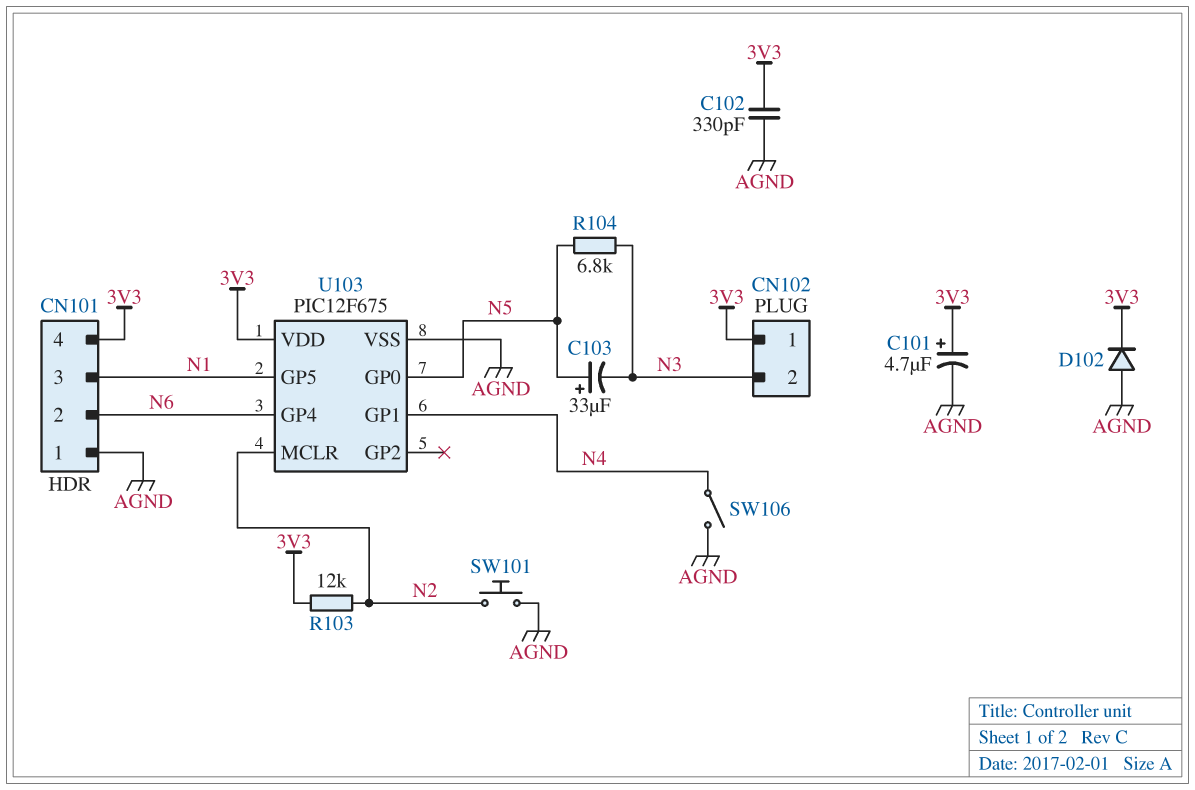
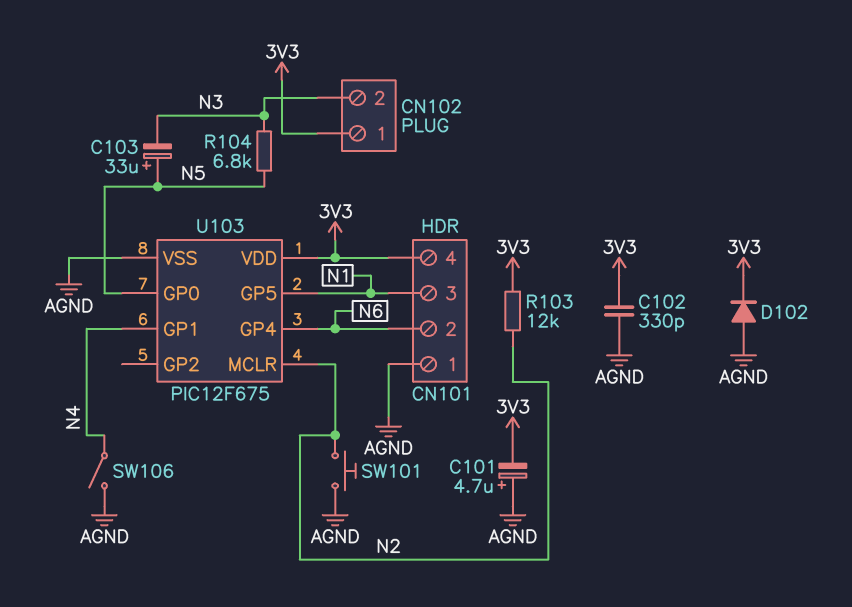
C101: 4.7uF (plus 3V3, minus AGND) -> 4.7uF (plus AGND, minus 3V3)

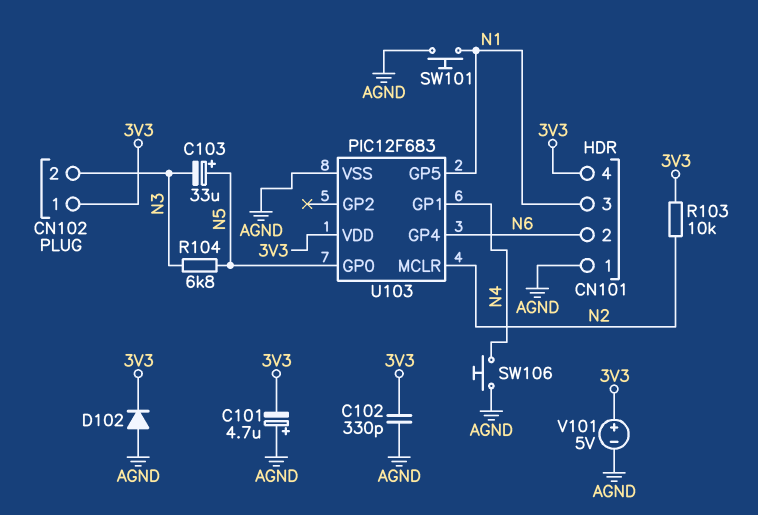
R103: 12k (3V3, N2) -> 10k (3V3, N2)
SW101: button (AGND, N2) -> button (AGND, N1)
SW106: switch (AGND, N4) -> button (AGND, N4)
U103: PIC12F675 -> PIC12F683
V101: none -> 5V (plus 3V3, minus AGND)

